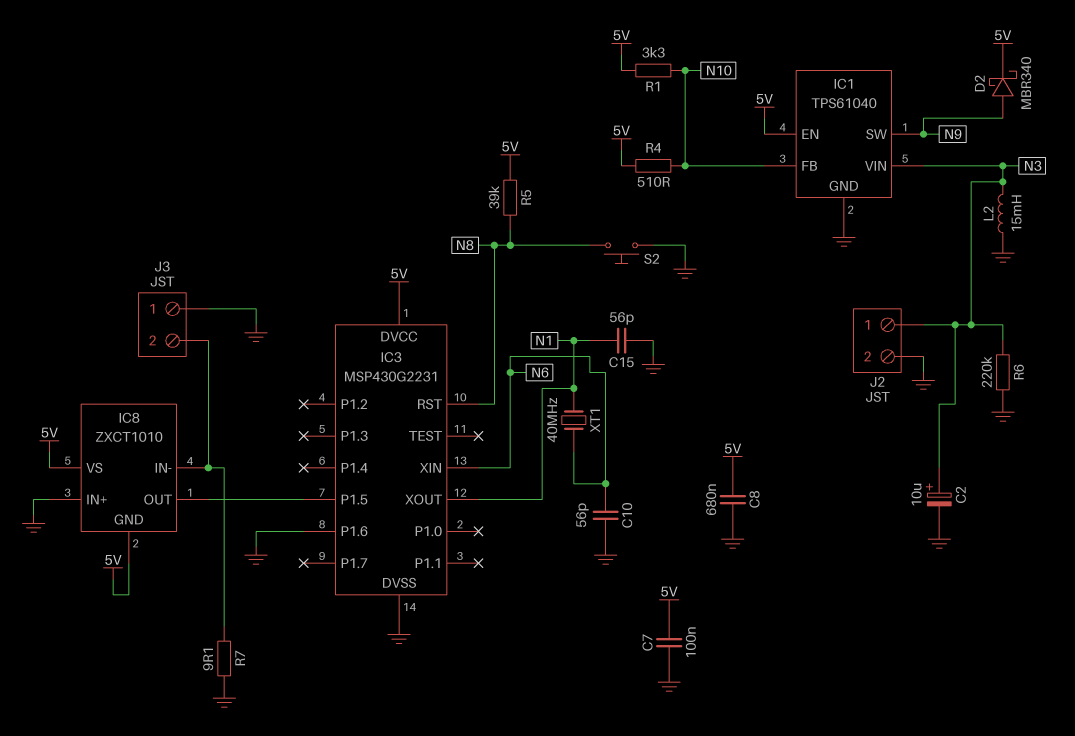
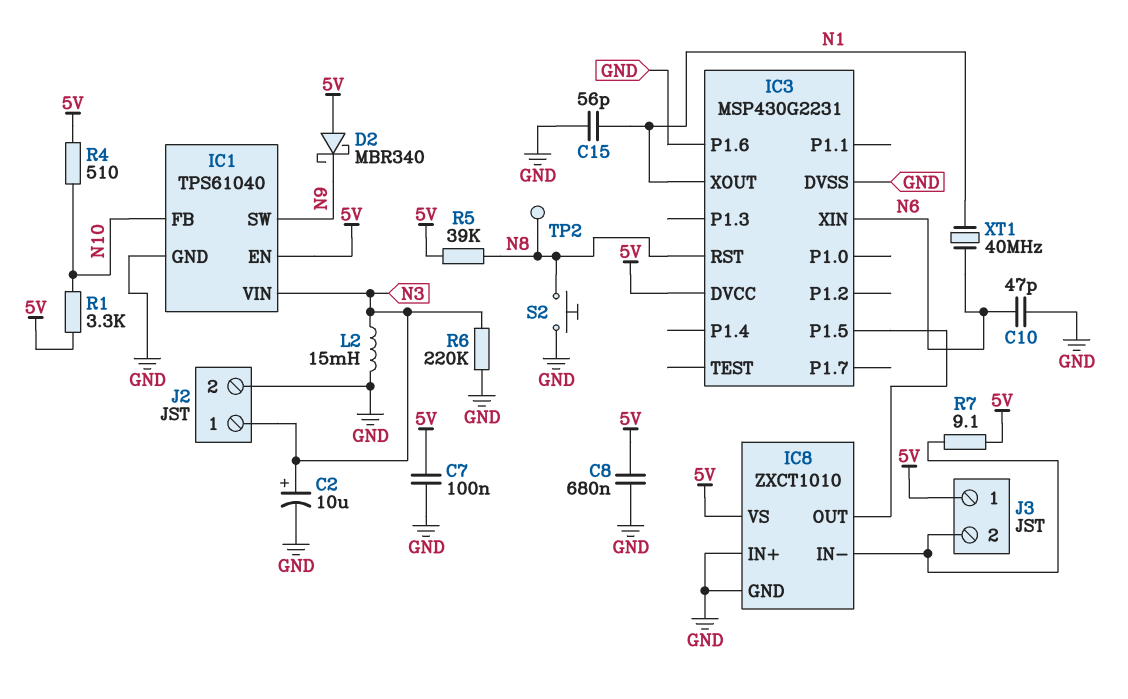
C10: 56pF (GND, N6) -> 47pF (GND, N6)
D2: schottky MBR340 (A N9, K 5V) -> schottky MBR340 (A 5V, K N9)
IC8 pin GND: 5V -> GND
J3 pin 1: GND -> 5V
R7: 9.1 (GND, IC8/IN-) -> 9.1 (5V, IC8/IN-)
TP2: none -> test point (N8)

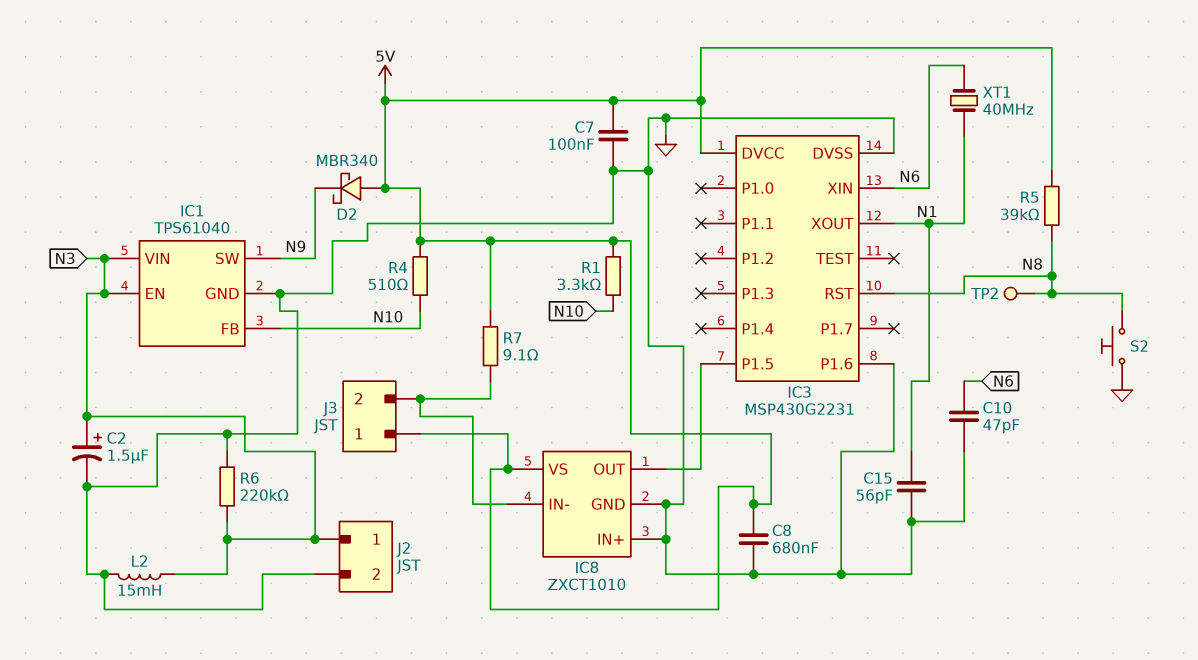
C2: 10uF (plus N3, minus GND) -> 1.5uF (plus N3, minus GND)
IC1 pin EN: 5V -> N3

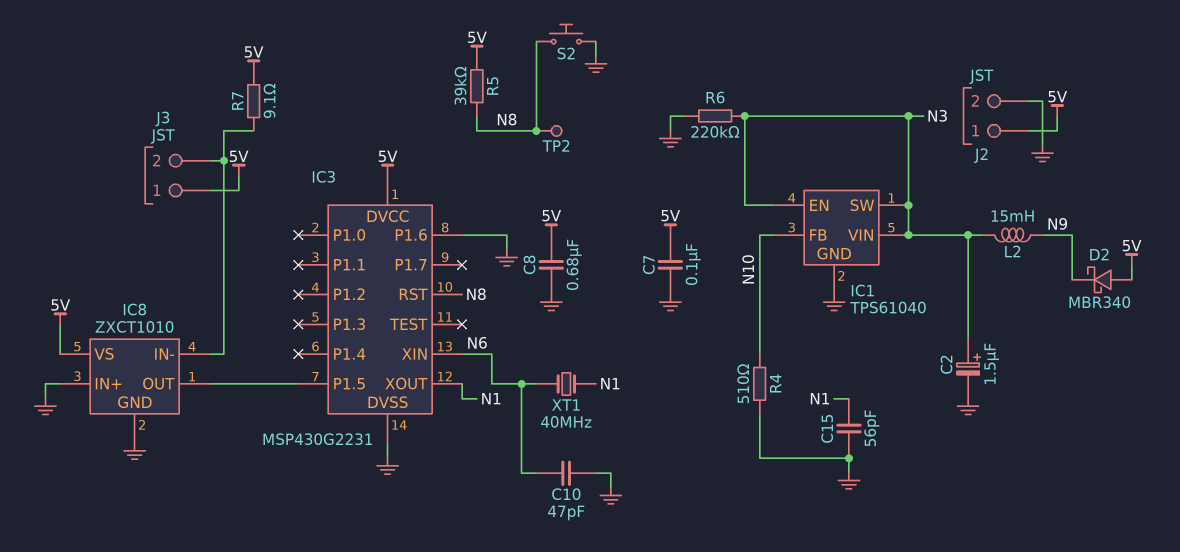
IC1 pin SW: N9 -> N3
J2 pin 1: N3 -> 5V
L2: 15mH (GND, N3) -> 15mH (N3, N9)
R1: 3.3k (5V, N10) -> none
R4: 510 (5V, N10) -> 510 (GND, N10)

